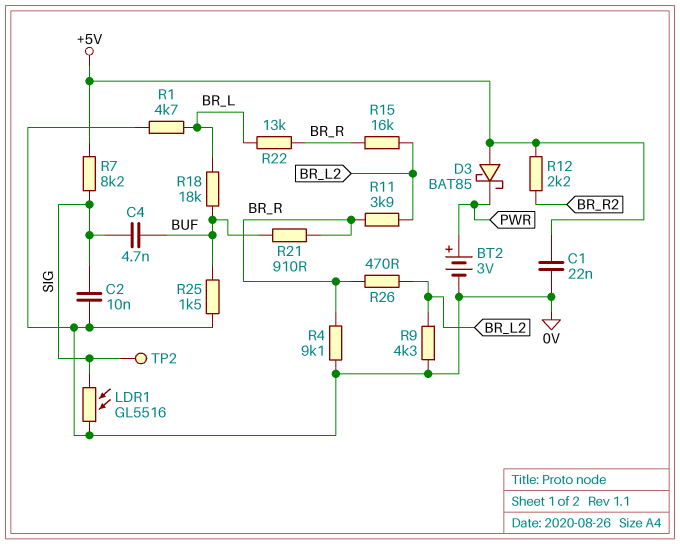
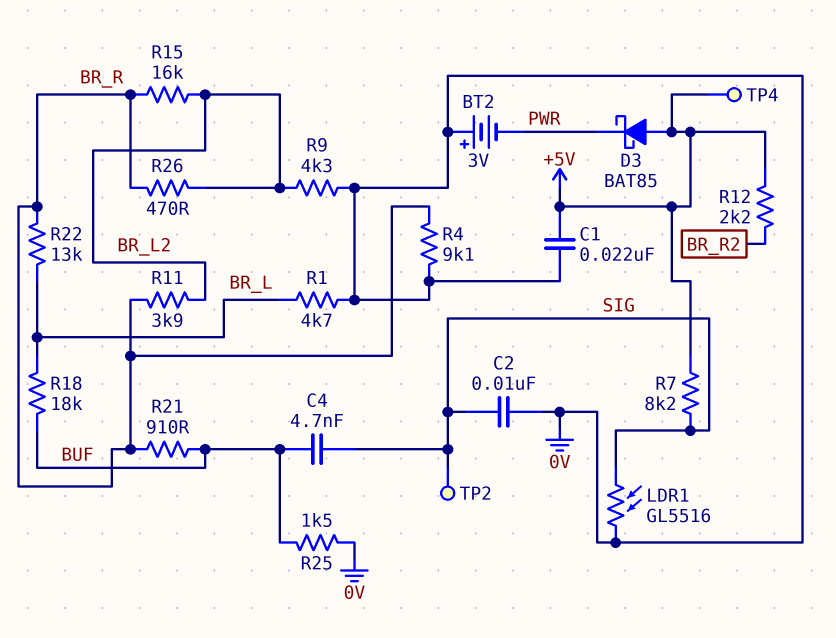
BT2: 3V (plus PWR, minus 0V) -> 3V (plus 0V, minus PWR)
TP4: none -> test point (+5V)

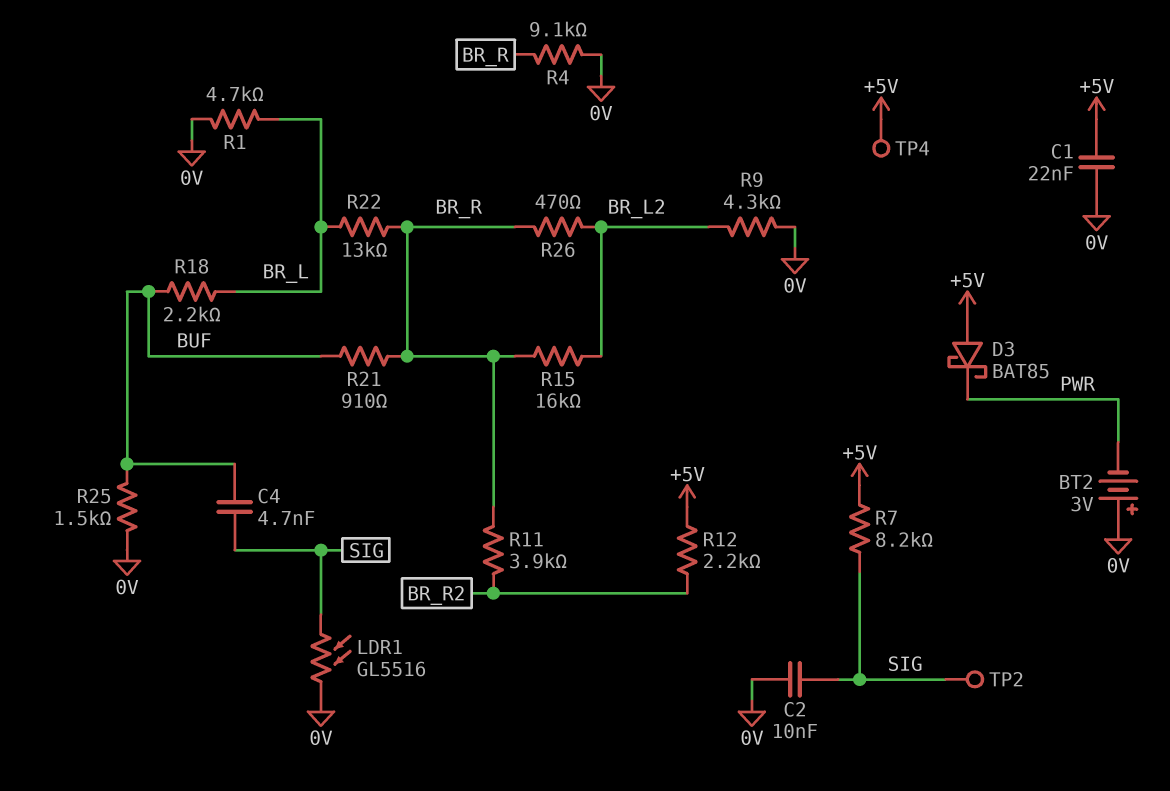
R11: 3.9k (BR_L2, BR_R) -> 3.9k (BR_R, BR_R2)
R18: 18k (BR_L, BUF) -> 2.2k (BR_L, BUF)

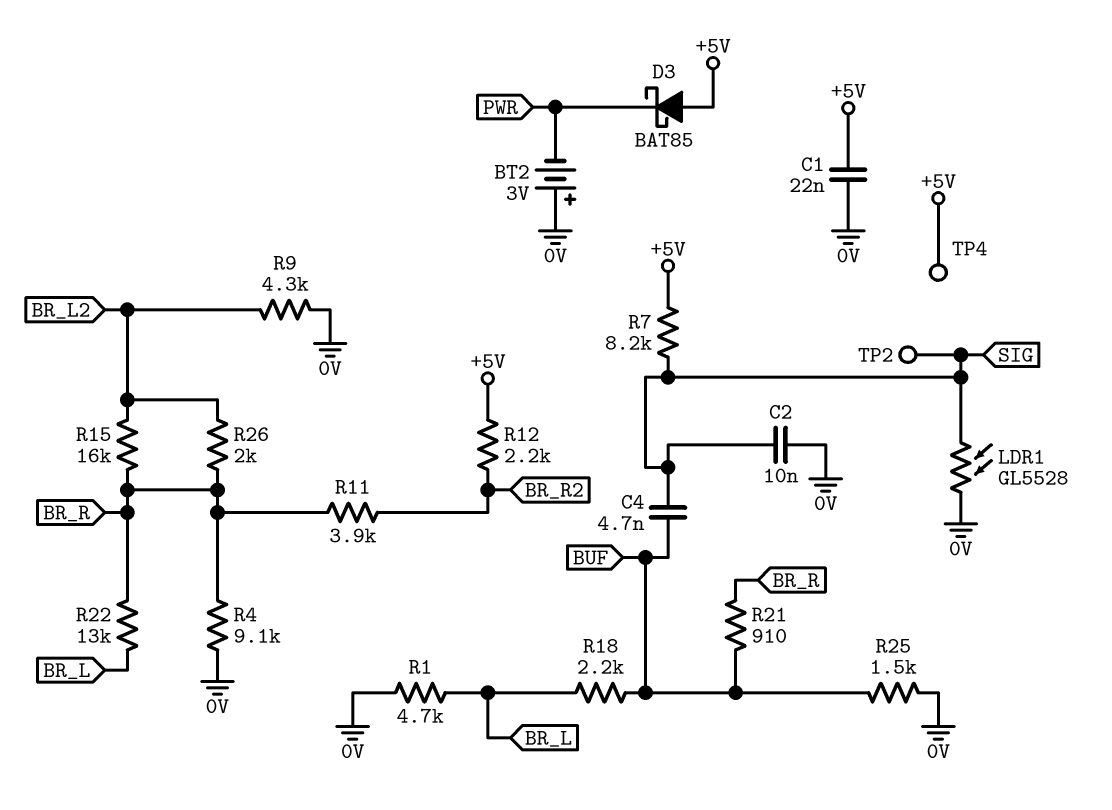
LDR1: GL5516 (0V, SIG) -> GL5528 (0V, SIG)
R26: 470 (BR_L2, BR_R) -> 2k (BR_L2, BR_R)

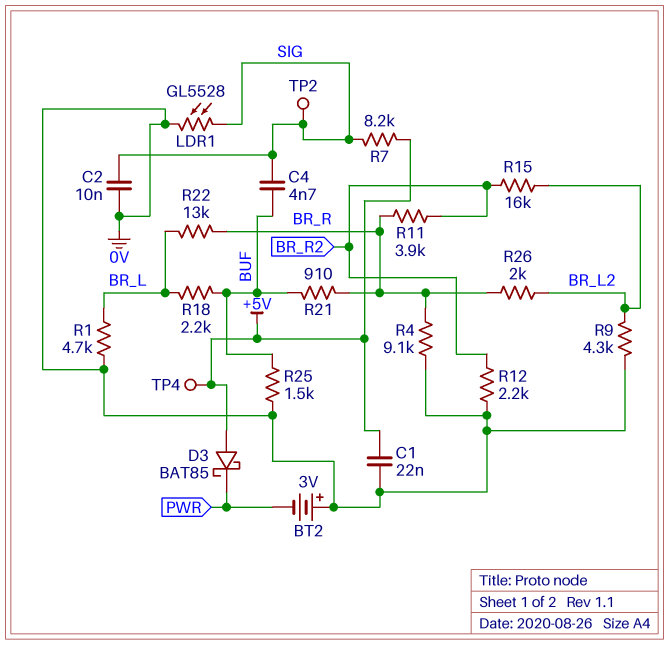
R12: 2.2k (+5V, BR_R2) -> 2.2k (0V, BR_R2)
R15: 16k (BR_L2, BR_R) -> 16k (BR_L2, BR_R2)

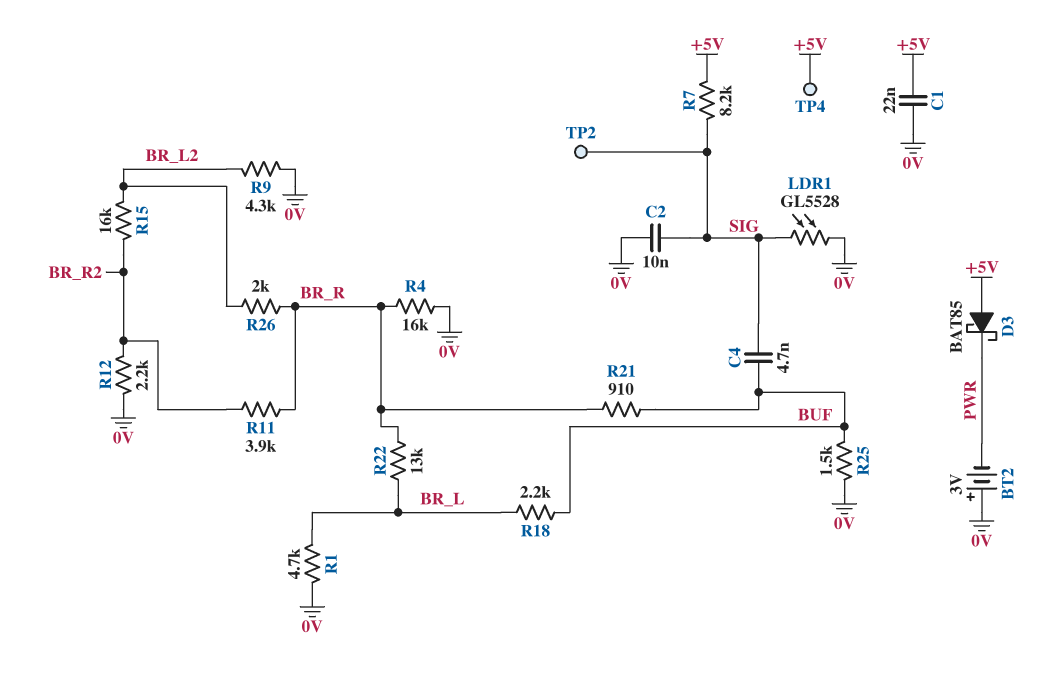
R4: 9.1k (0V, BR_R) -> 16k (0V, BR_R)

